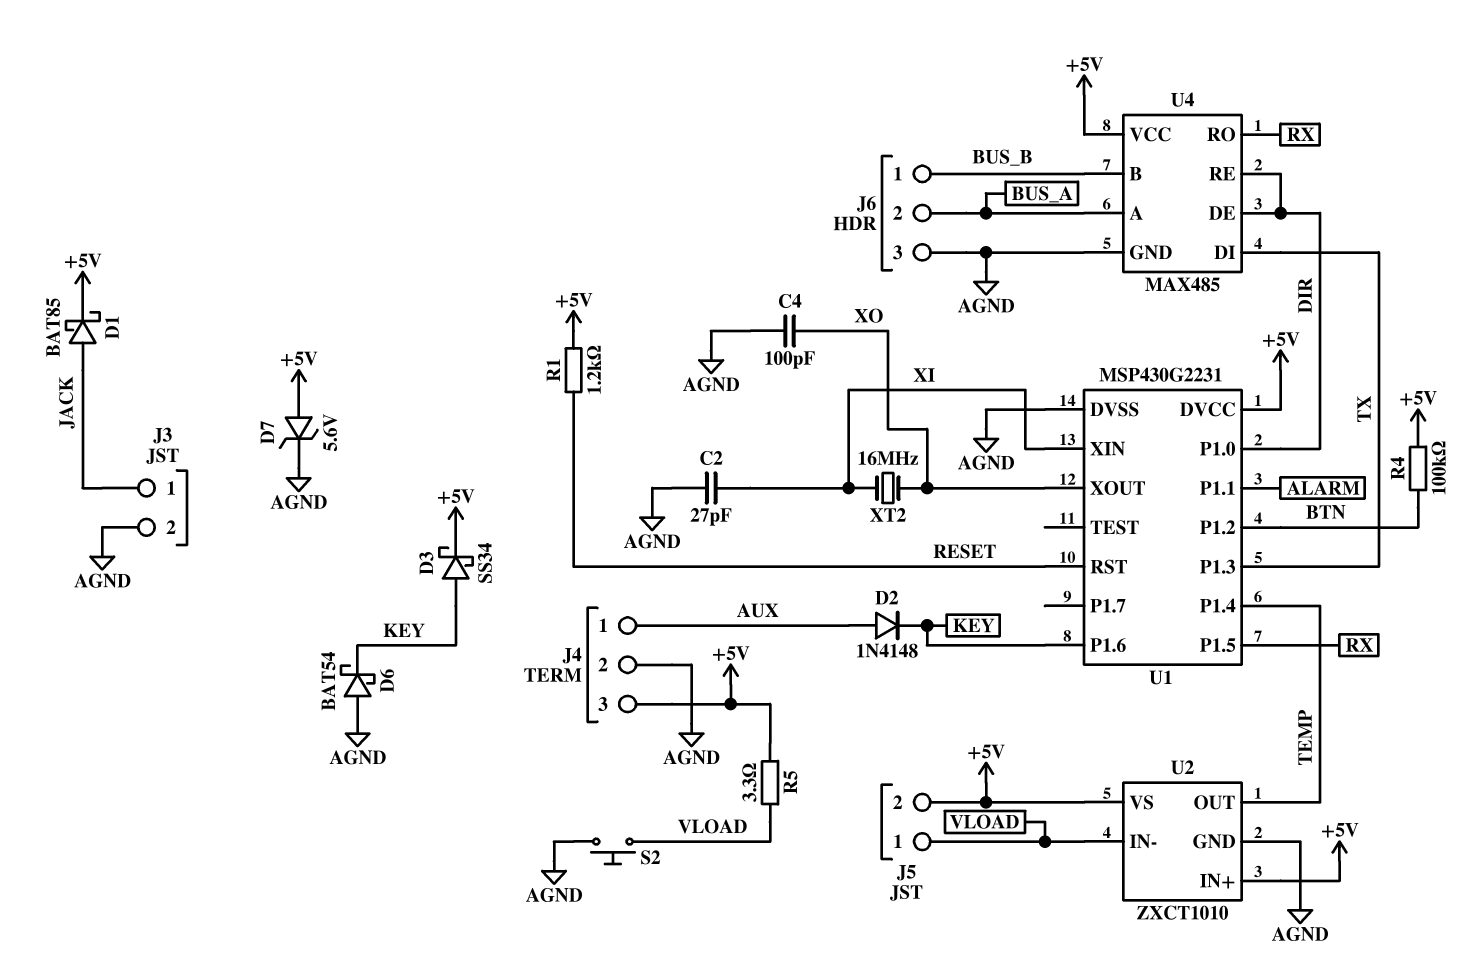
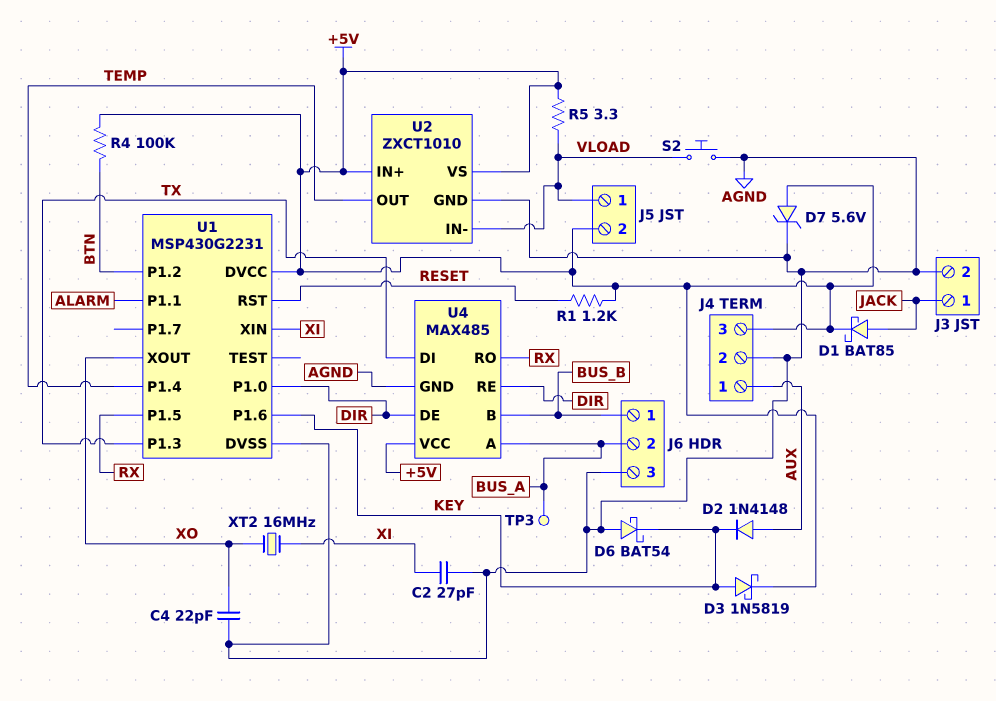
C4: 100pF (AGND, XO) -> 22pF (AGND, XO)
D3: schottky SS34 (A KEY, K +5V) -> schottky 1N5819 (A KEY, K +5V)
TP3: none -> test point (BUS_A)

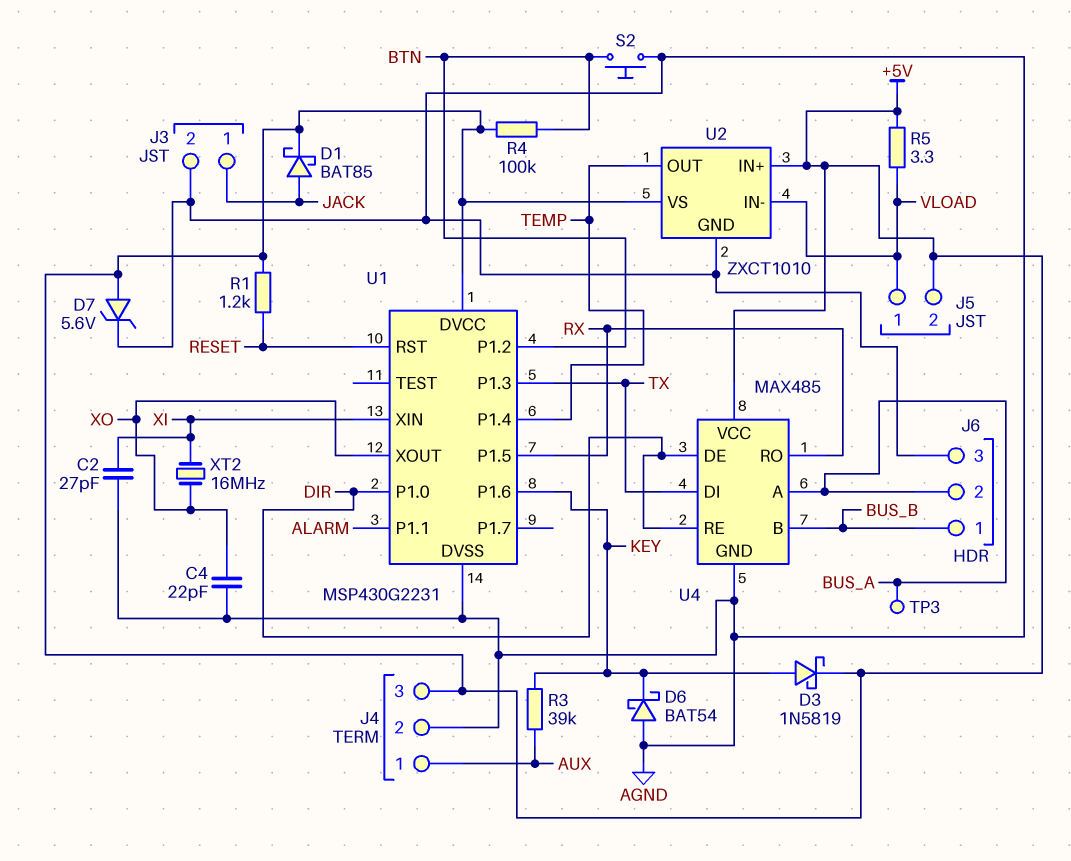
D2: diode 1N4148 (A AUX, K KEY) -> none
R3: none -> 39k (AUX, KEY)
S2: button (AGND, VLOAD) -> button (AGND, BTN)

